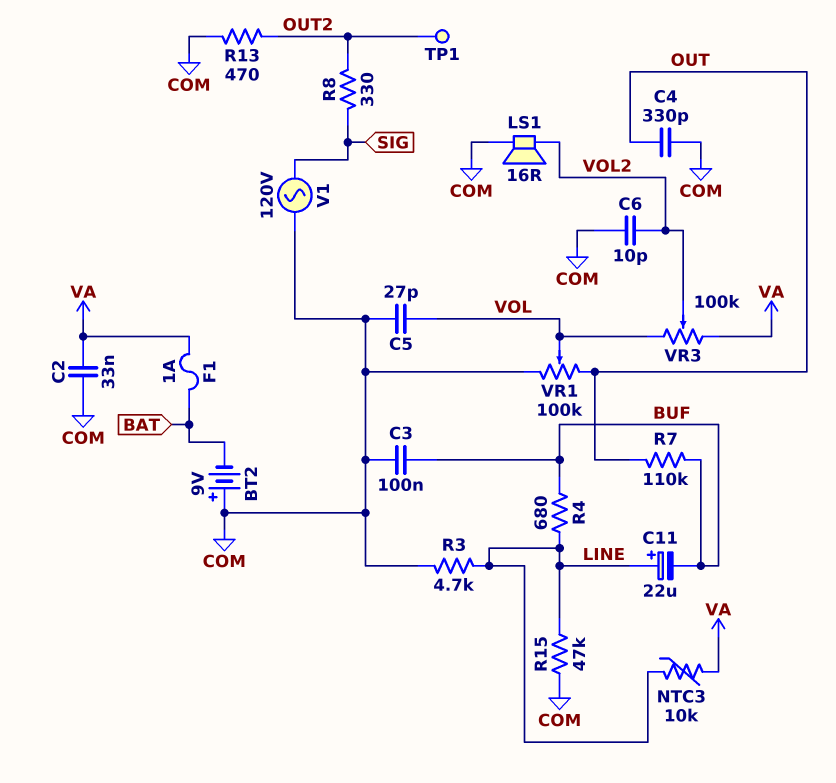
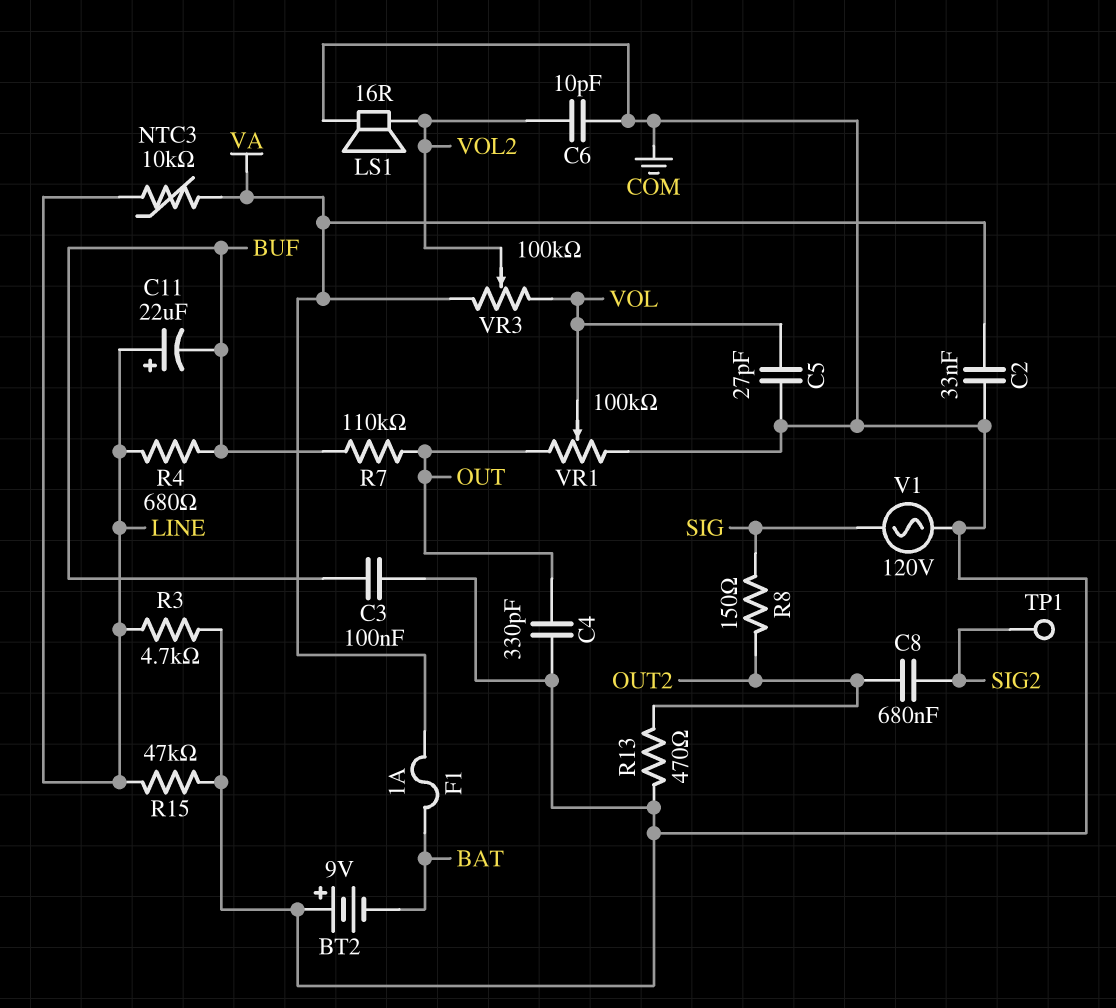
C8: none -> 680nF (OUT2, SIG2)
R8: 330 (OUT2, SIG) -> 150 (OUT2, SIG)
TP1: test point (OUT2) -> test point (SIG2)

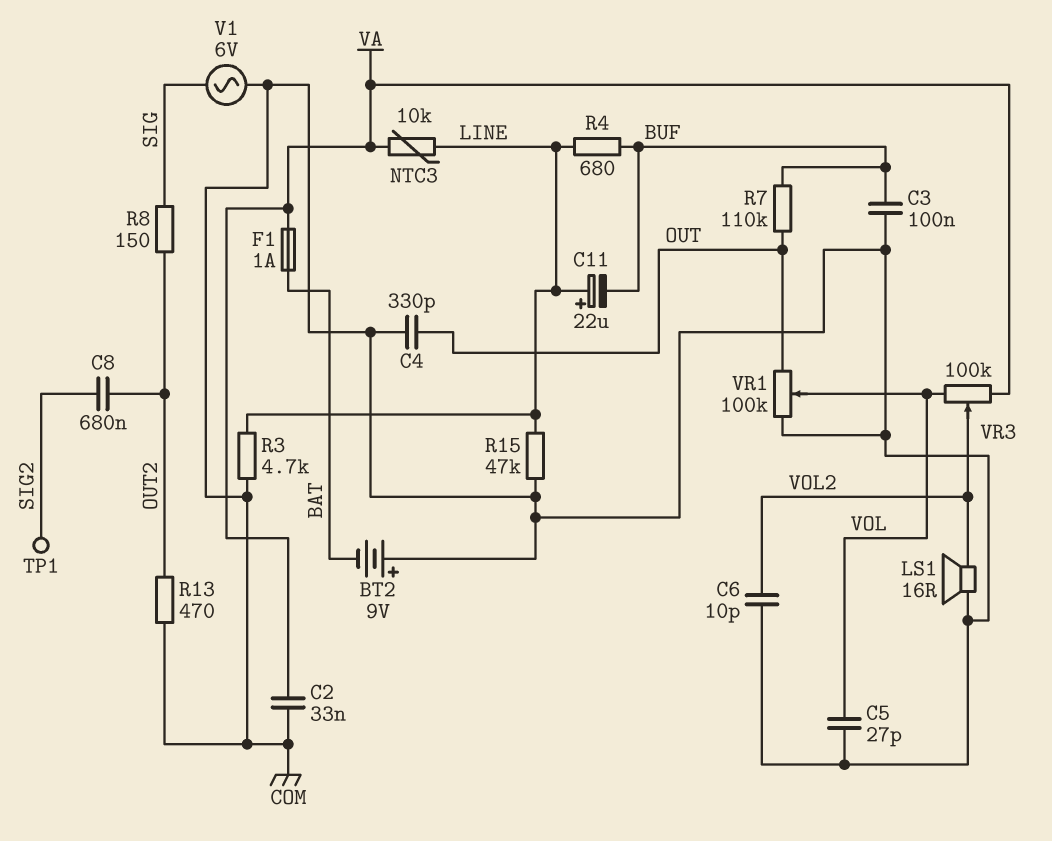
V1: AC 120V (COM, SIG) -> AC 6V (COM, SIG)

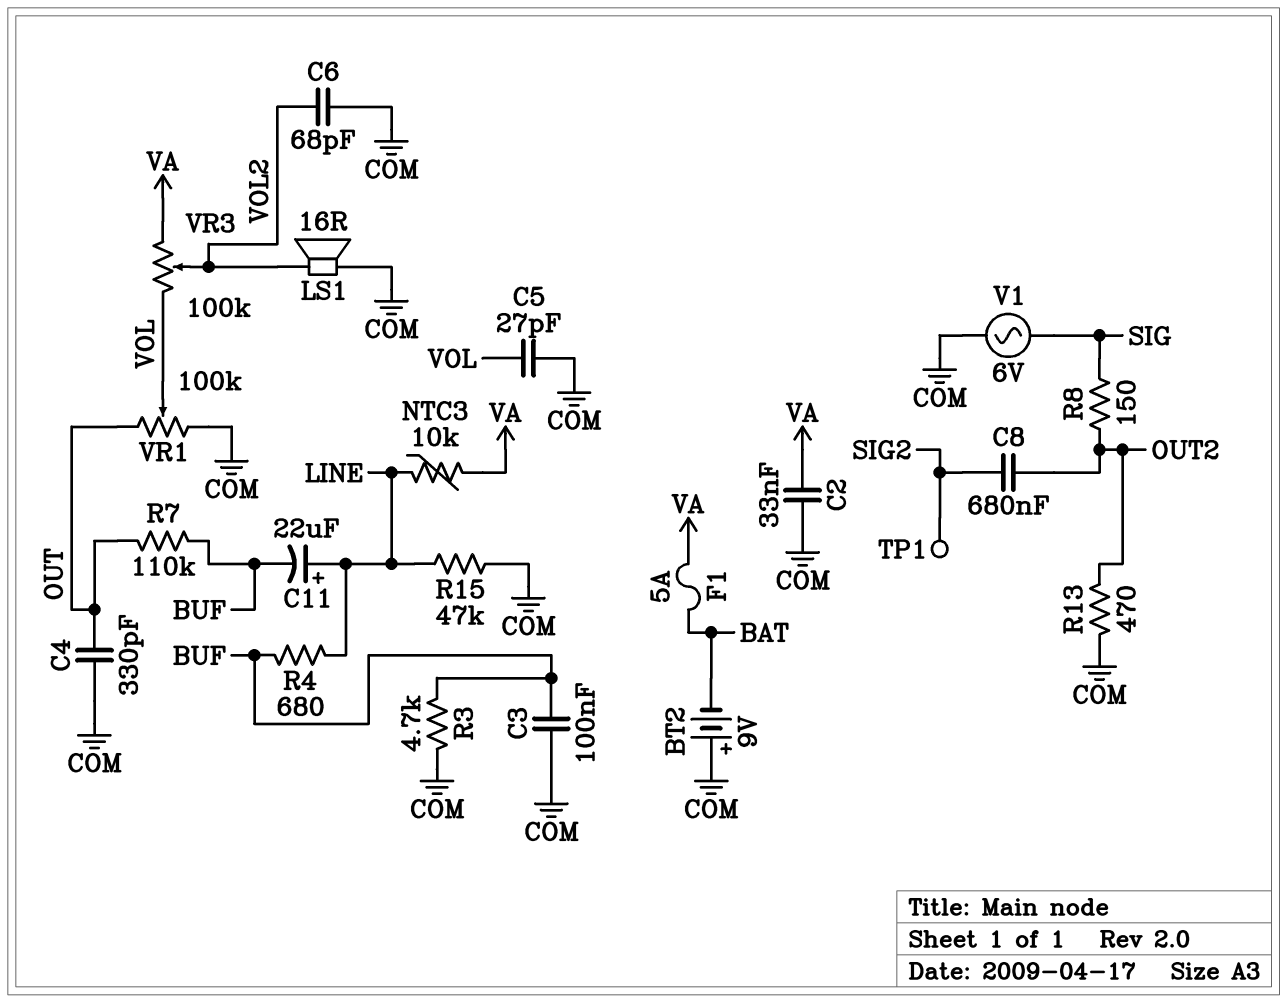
C6: 10pF (COM, VOL2) -> 68pF (COM, VOL2)
F1: 1A (BAT, VA) -> 5A (BAT, VA)
R3: 4.7k (COM, LINE) -> 4.7k (BUF, COM)

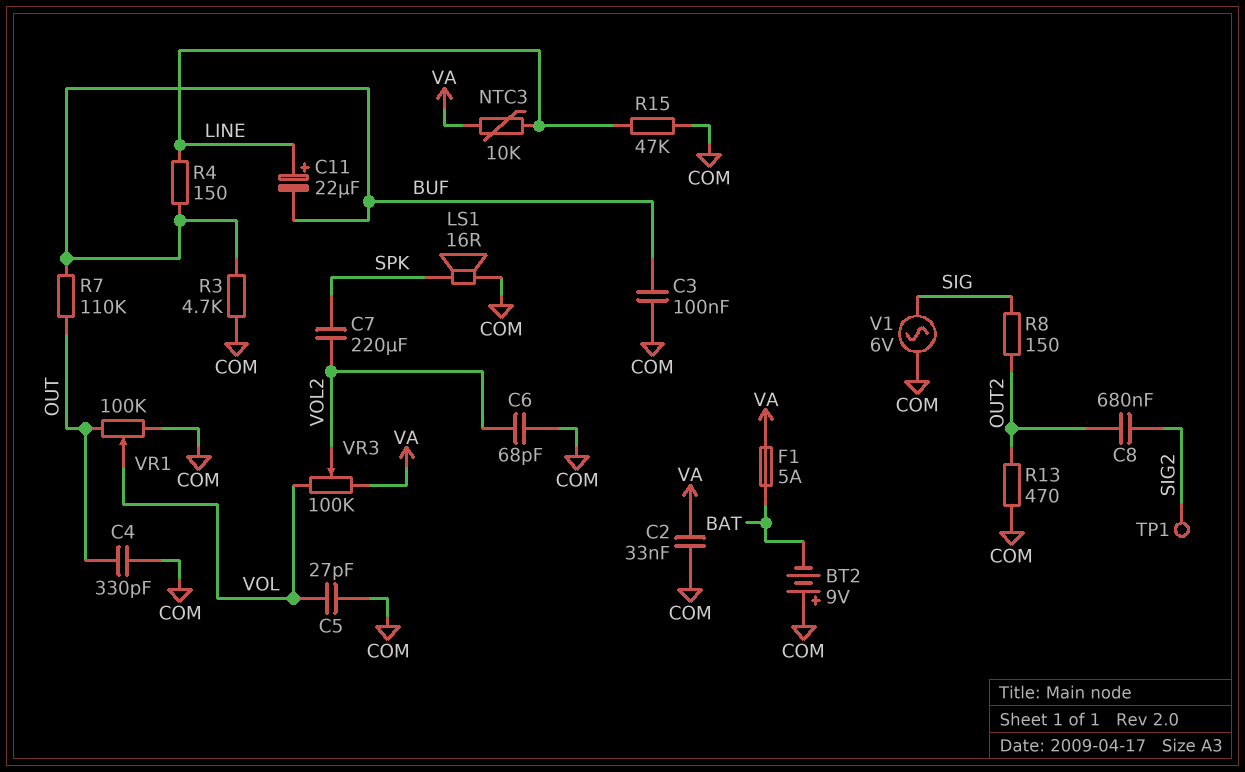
C7: none -> 220uF (SPK, VOL2)
LS1: speaker 16R (COM, VOL2) -> speaker 16R (COM, SPK)
R4: 680 (BUF, LINE) -> 150 (BUF, LINE)

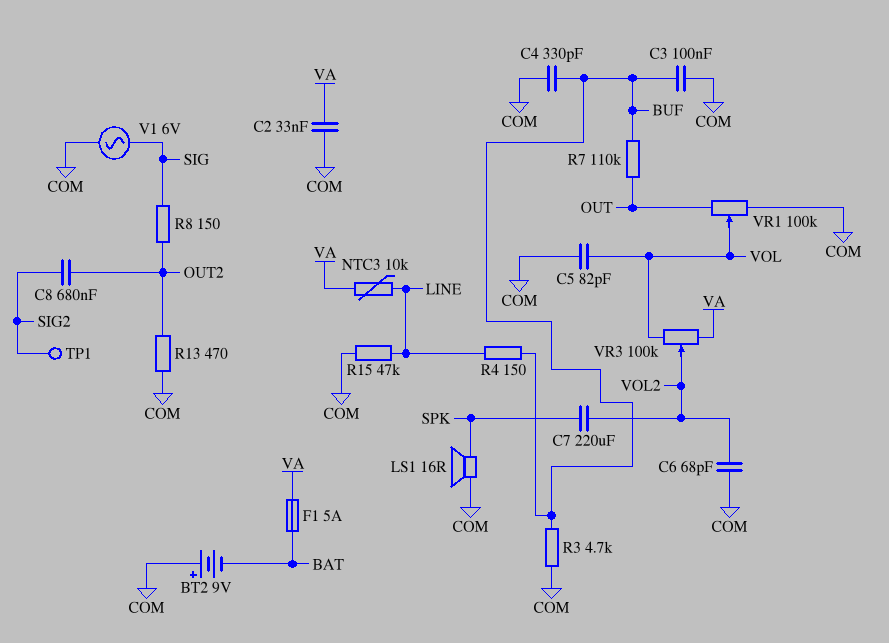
C4: 330pF (COM, OUT) -> 330pF (BUF, COM)
C5: 27pF (COM, VOL) -> 82pF (COM, VOL)
C11: 22uF (plus LINE, minus BUF) -> none

